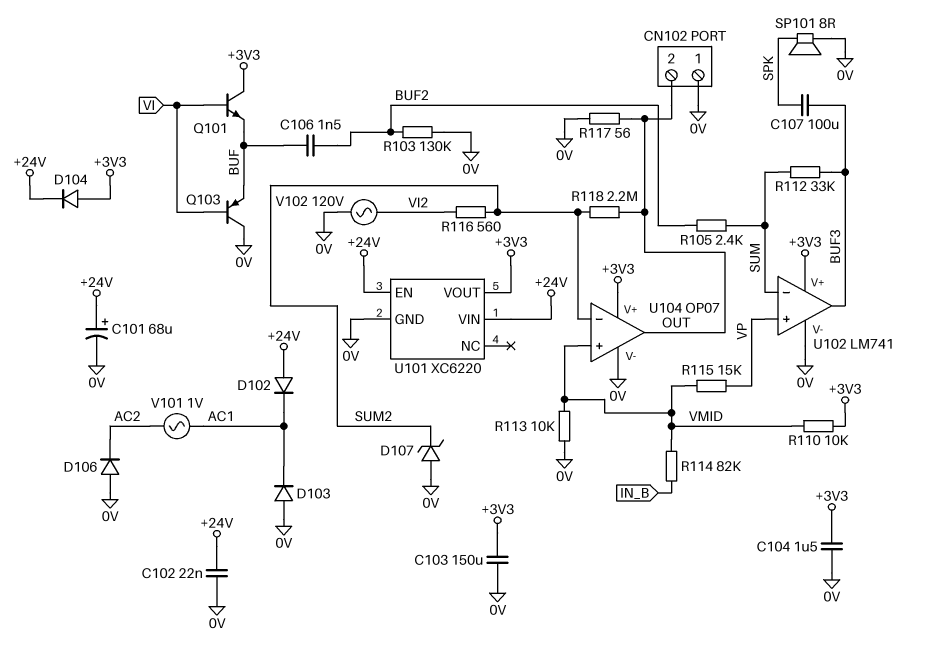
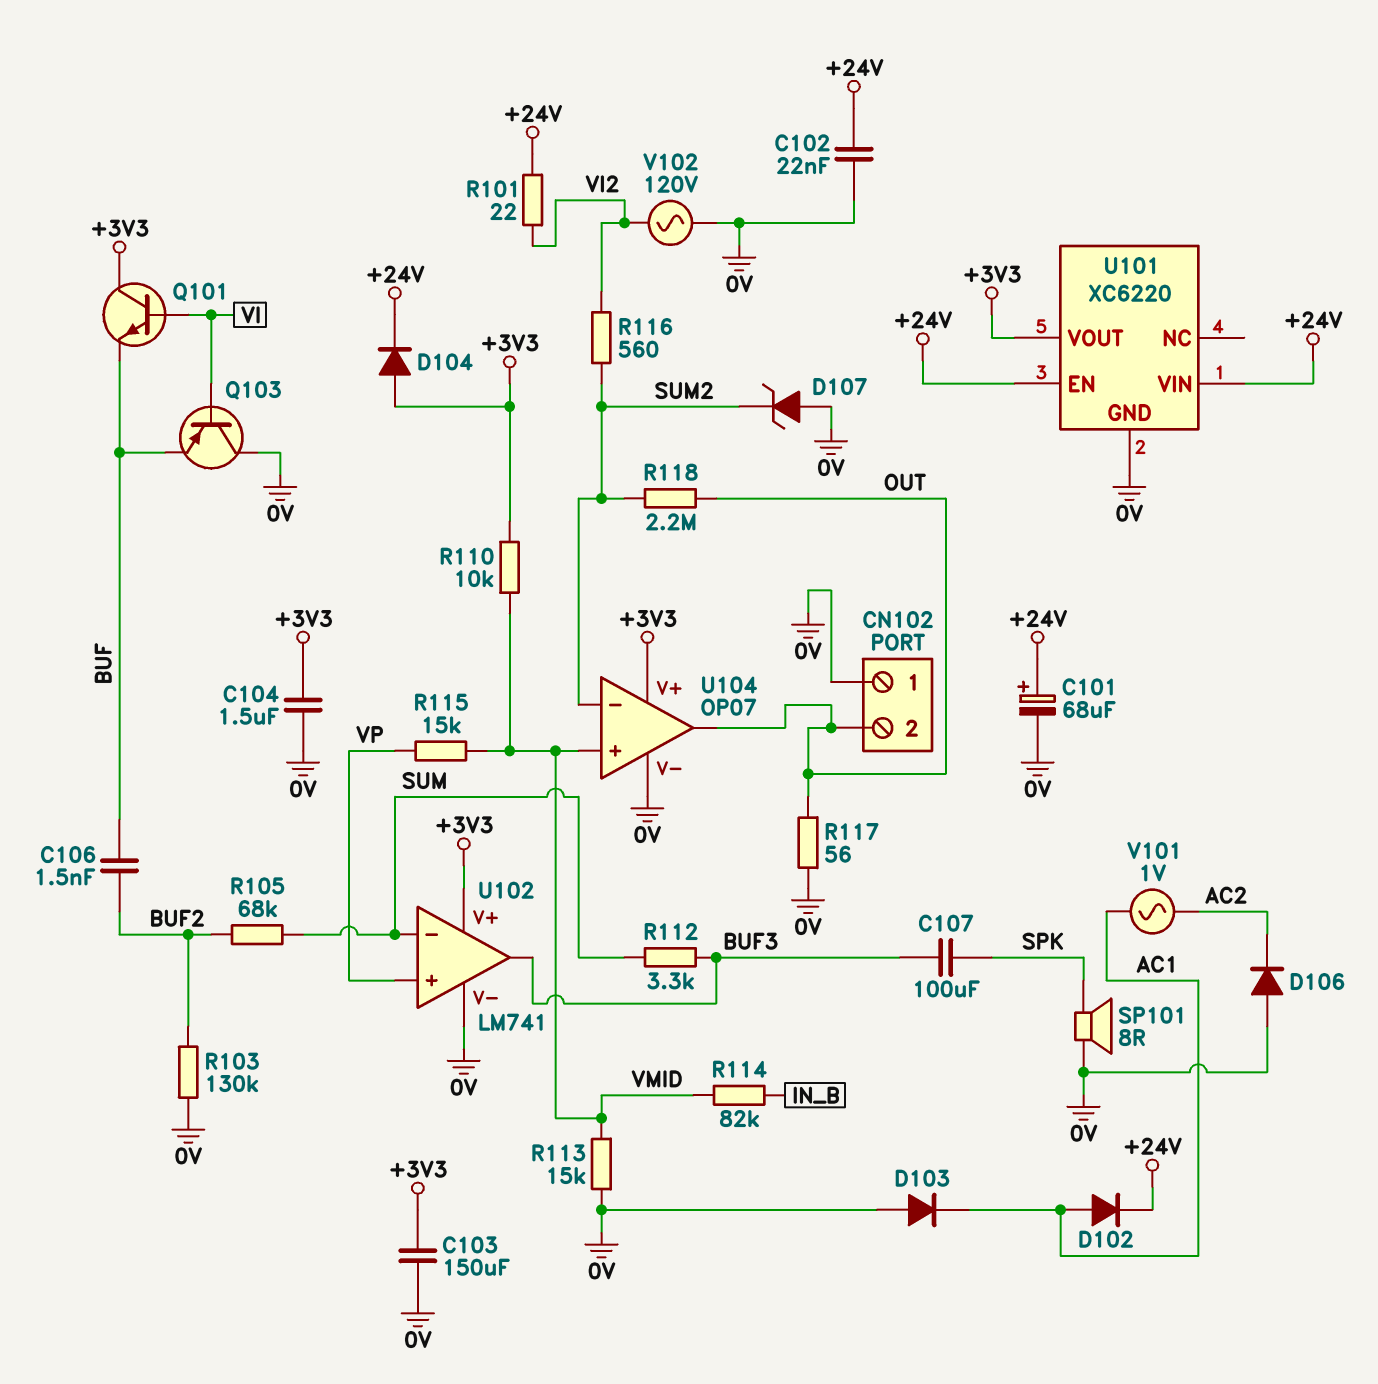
D102: diode (A +24V, K AC1) -> diode (A AC1, K +24V)
R101: none -> 22 (+24V, VI2)
R105: 2.4k (BUF2, SUM) -> 68k (BUF2, SUM)
R112: 33k (BUF3, SUM) -> 3.3k (BUF3, SUM)
R113: 10k (0V, VMID) -> 15k (0V, VMID)

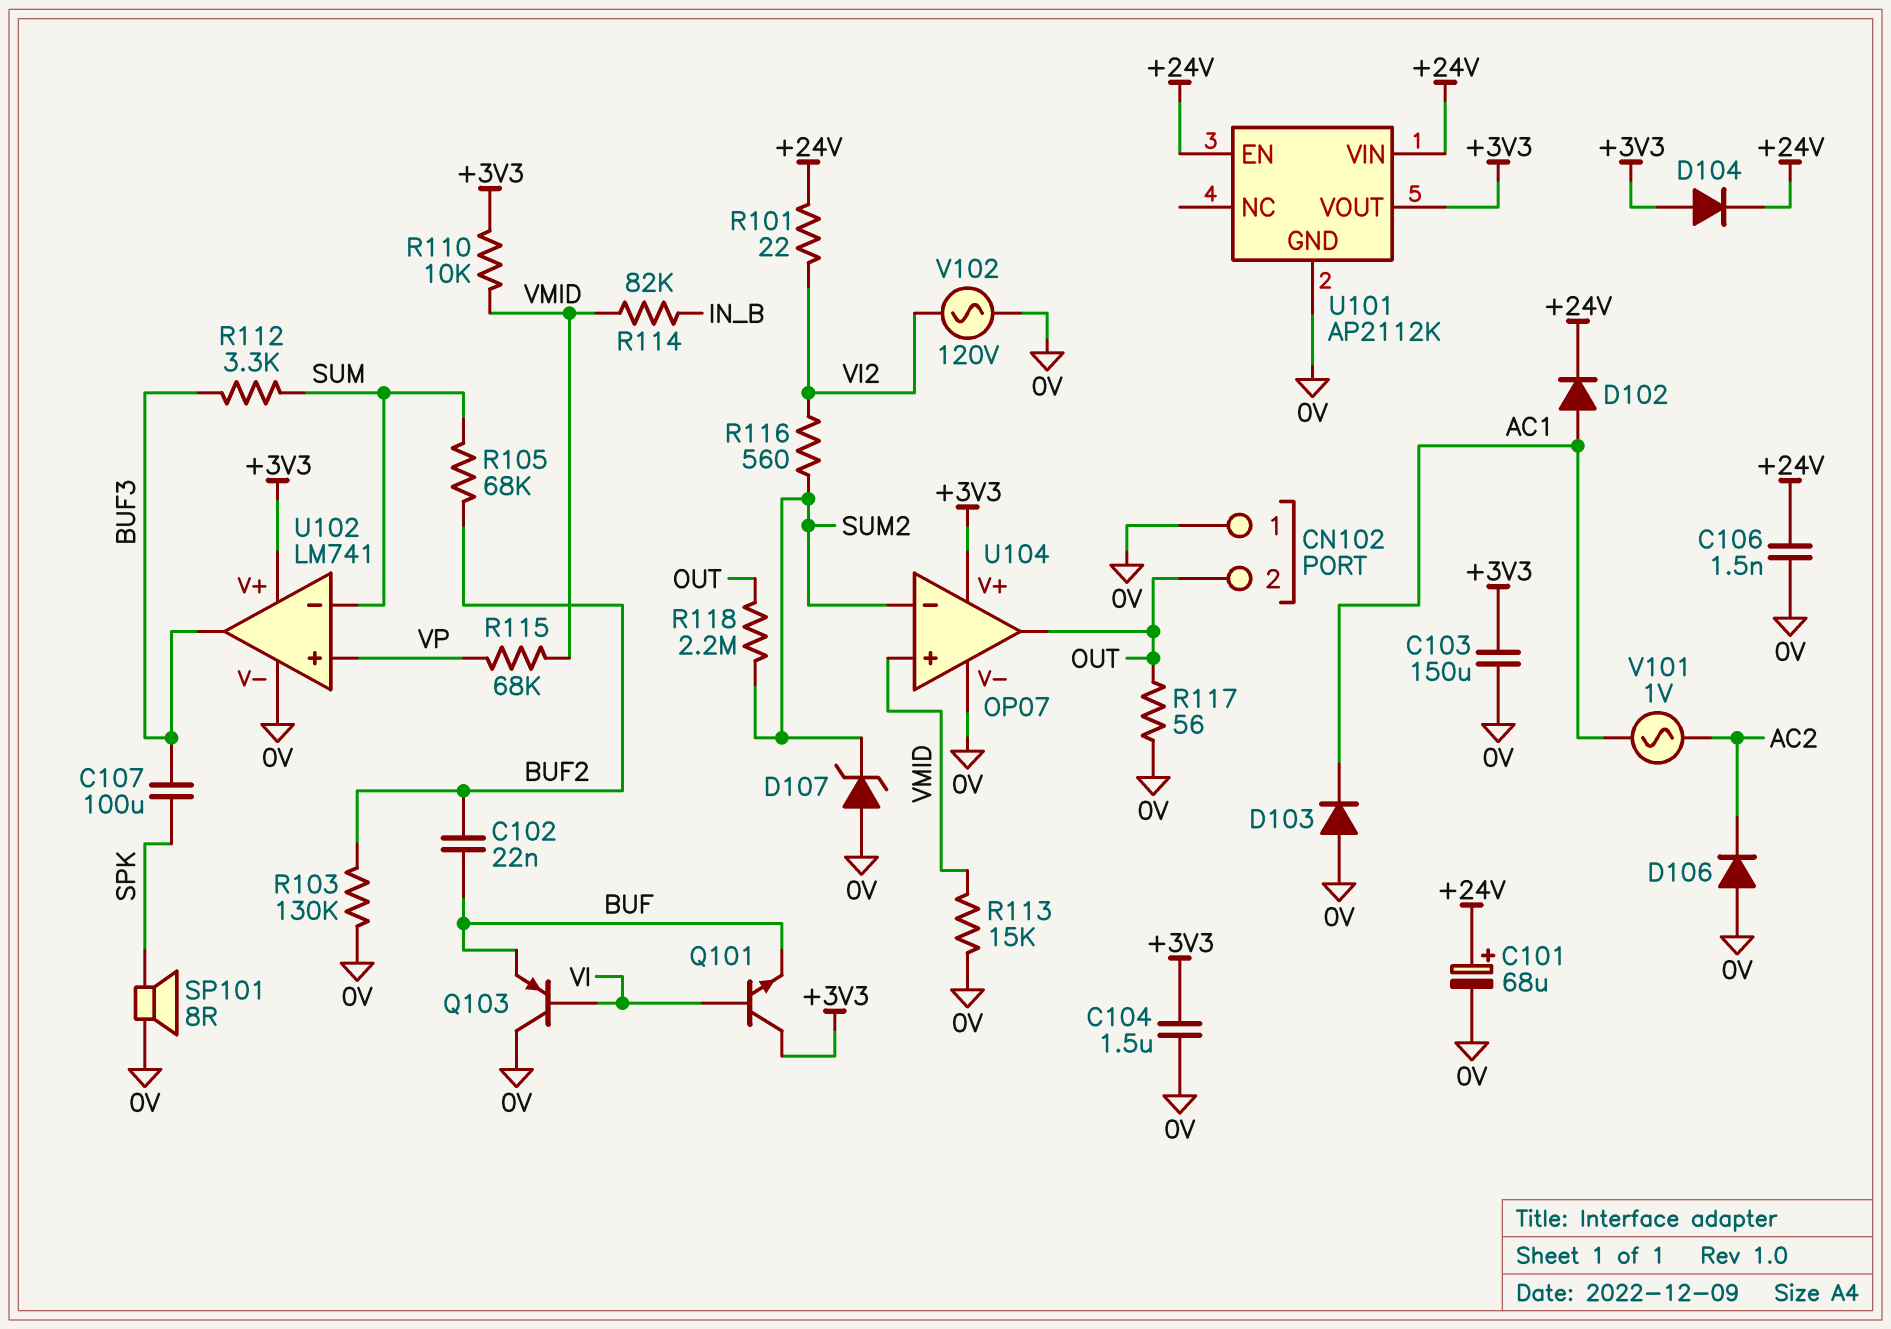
C102: 22nF (+24V, 0V) -> 22nF (BUF, BUF2)
C106: 1.5nF (BUF, BUF2) -> 1.5nF (+24V, 0V)
R115: 15k (VMID, VP) -> 68k (VMID, VP)
U101: XC6220 -> AP2112K

